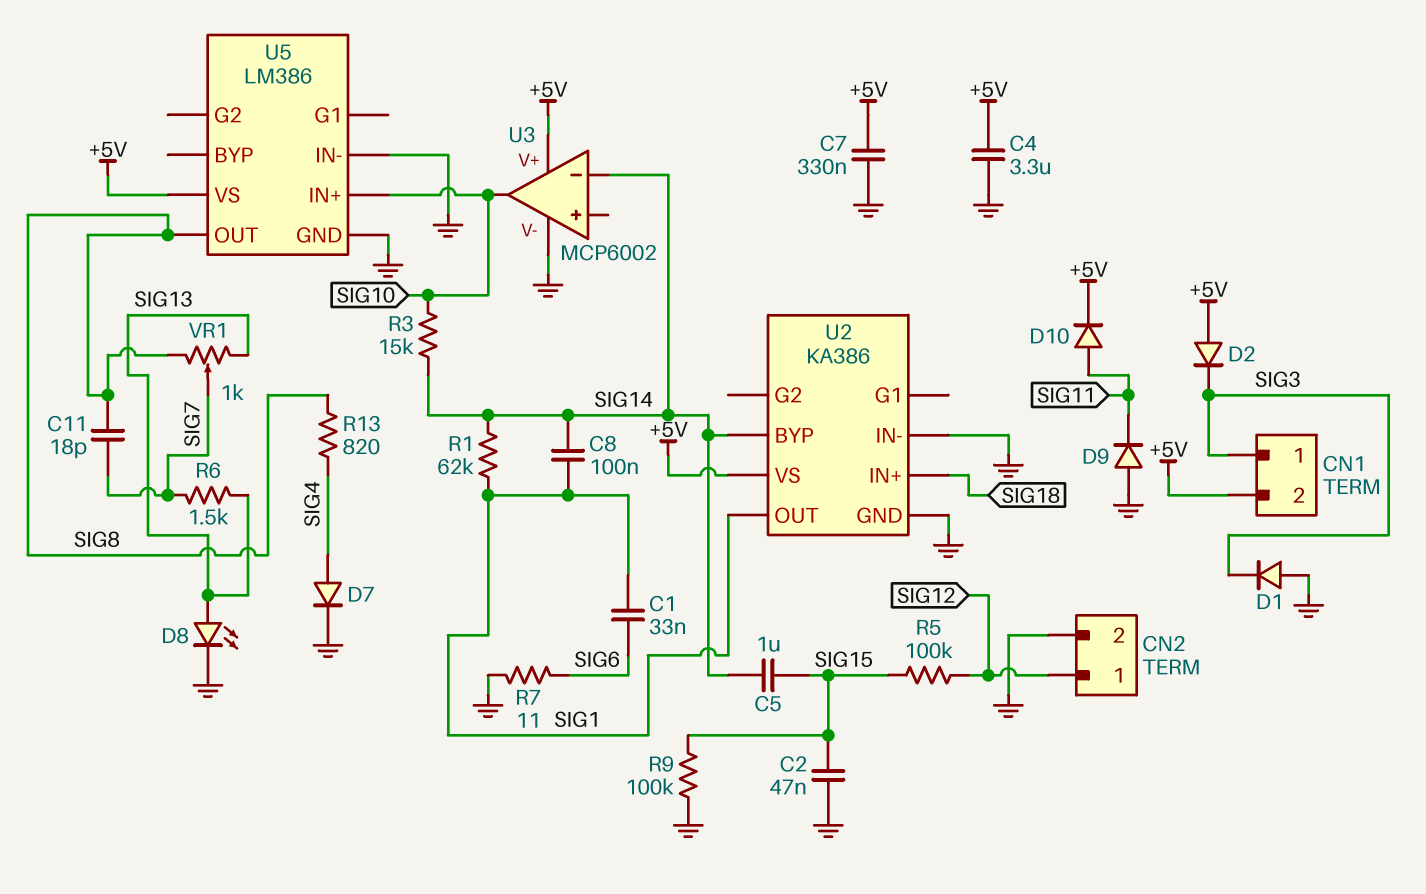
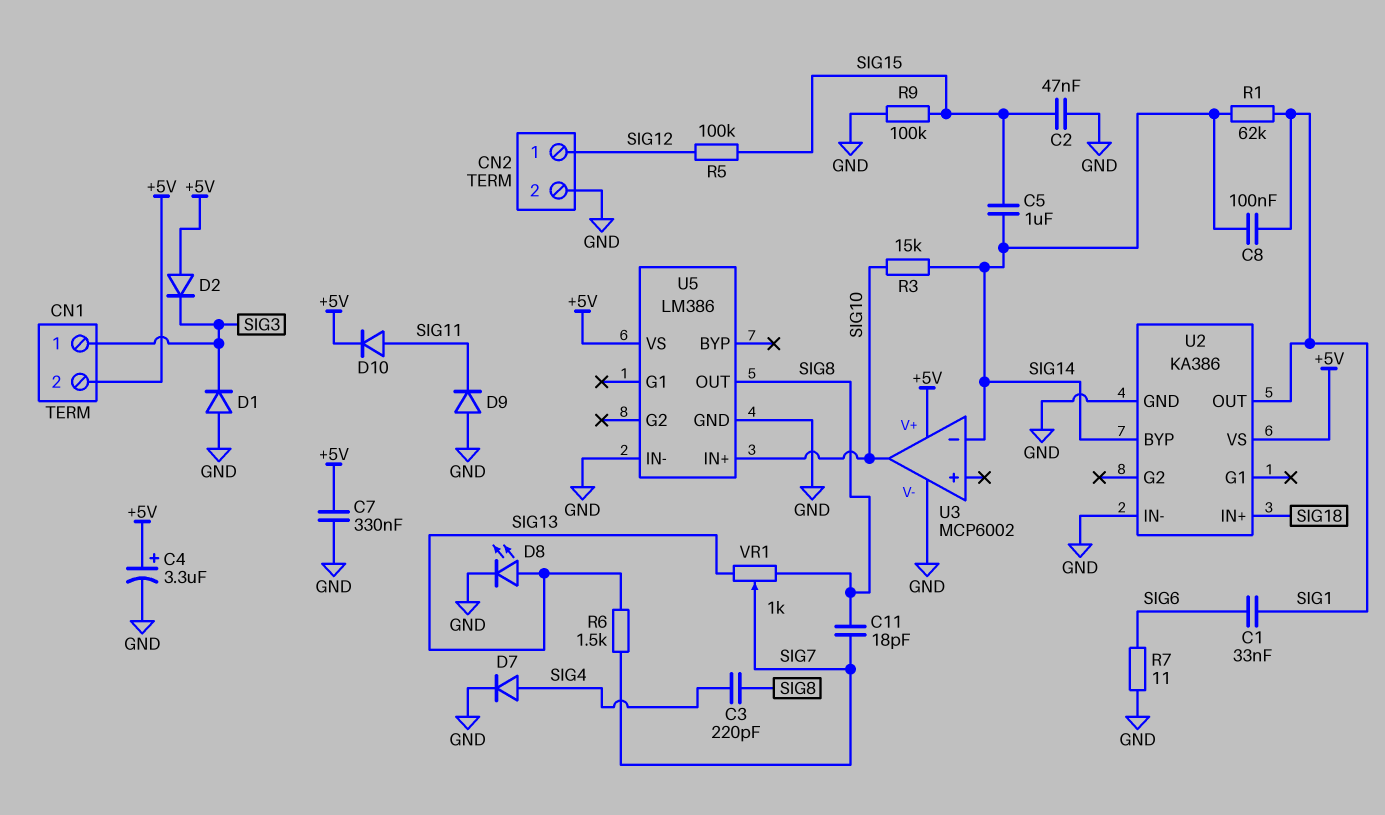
C3: none -> 220pF (SIG4, SIG8)
C4: 3.3uF (+5V, GND) -> 3.3uF (plus +5V, minus GND)
R13: 820 (SIG4, SIG8) -> none

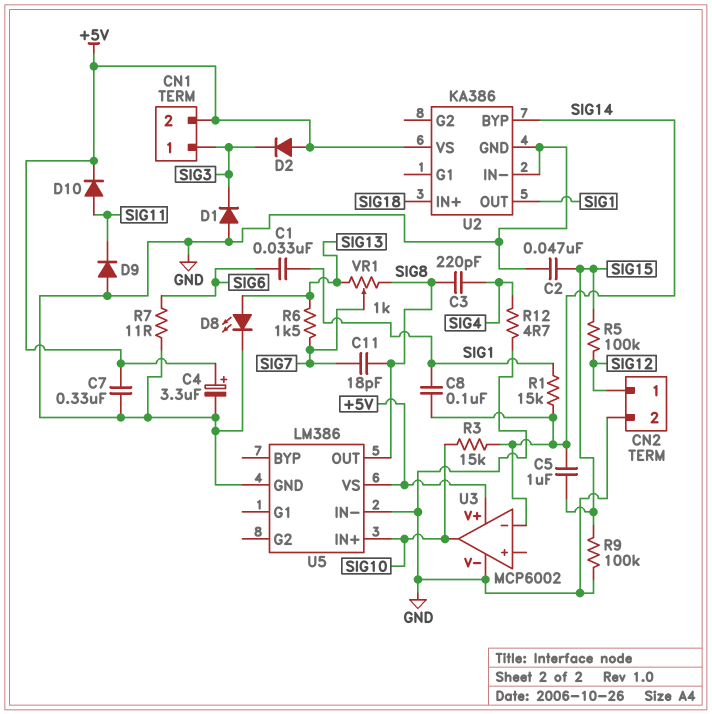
D7: diode (A SIG4, K GND) -> none
R1: 62k (SIG1, SIG14) -> 15k (SIG1, SIG14)
R12: none -> 4.7 (GND, SIG4)

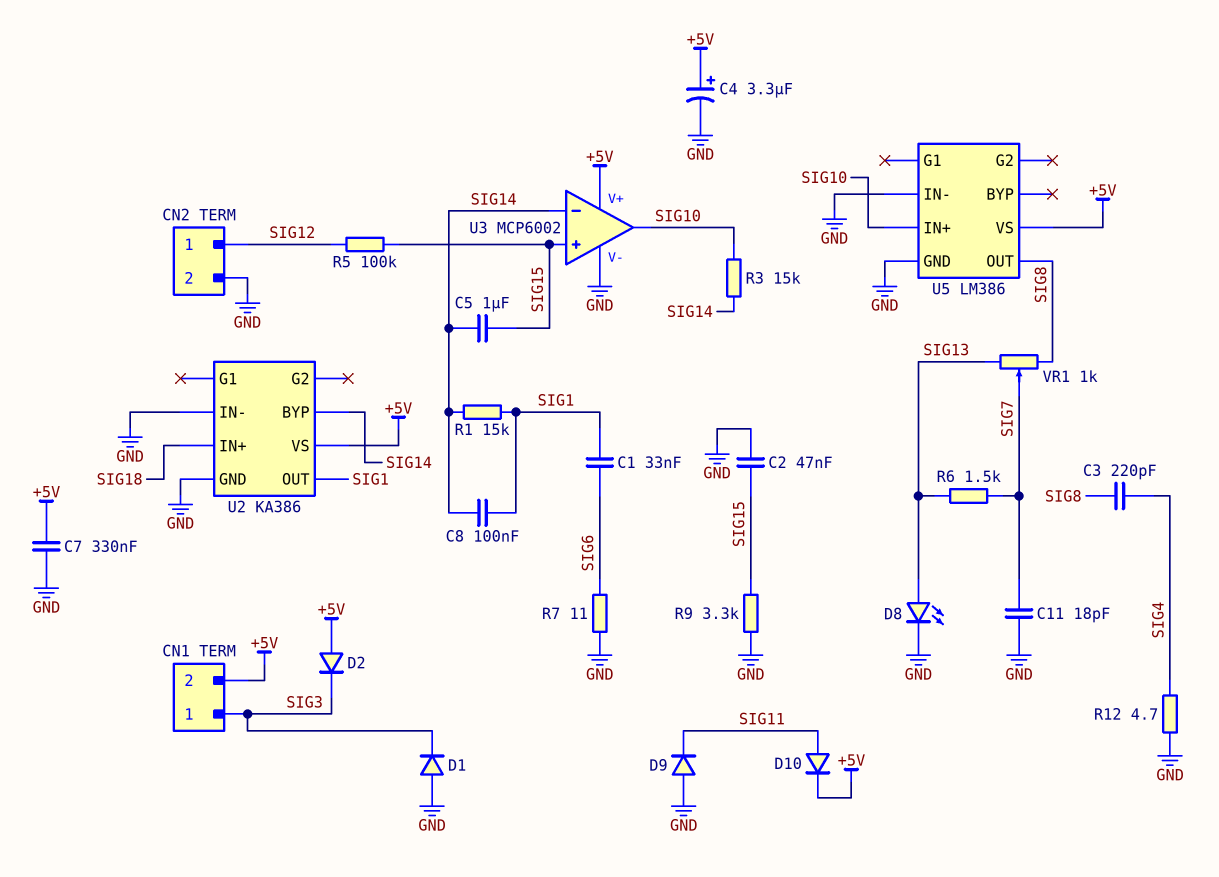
C11: 18pF (SIG7, SIG8) -> 18pF (GND, SIG7)
R9: 100k (GND, SIG15) -> 3.3k (GND, SIG15)
U3 pin in+: none -> SIG15

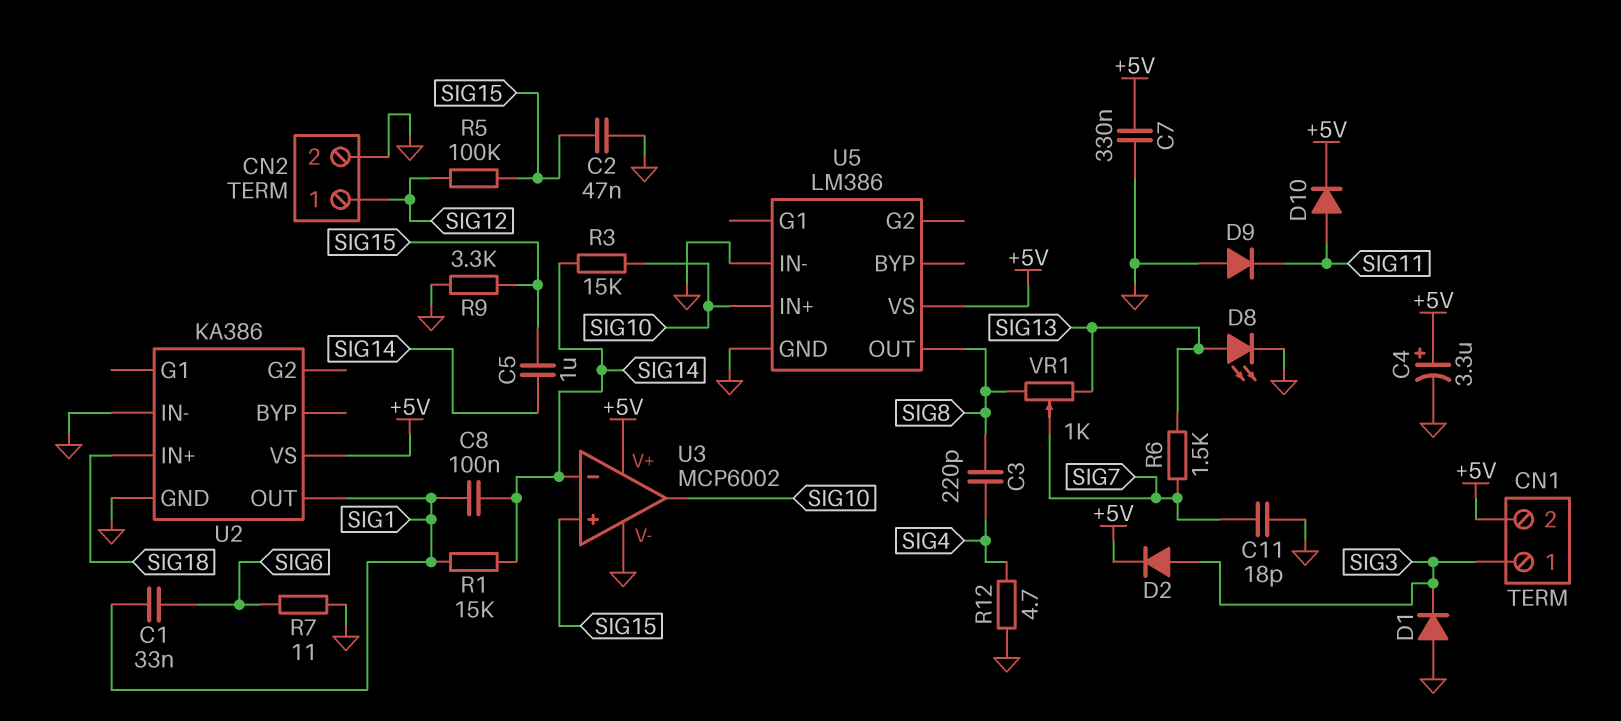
D2: diode (A +5V, K SIG3) -> diode (A SIG3, K +5V)
U2 pin BYP: SIG14 -> none

